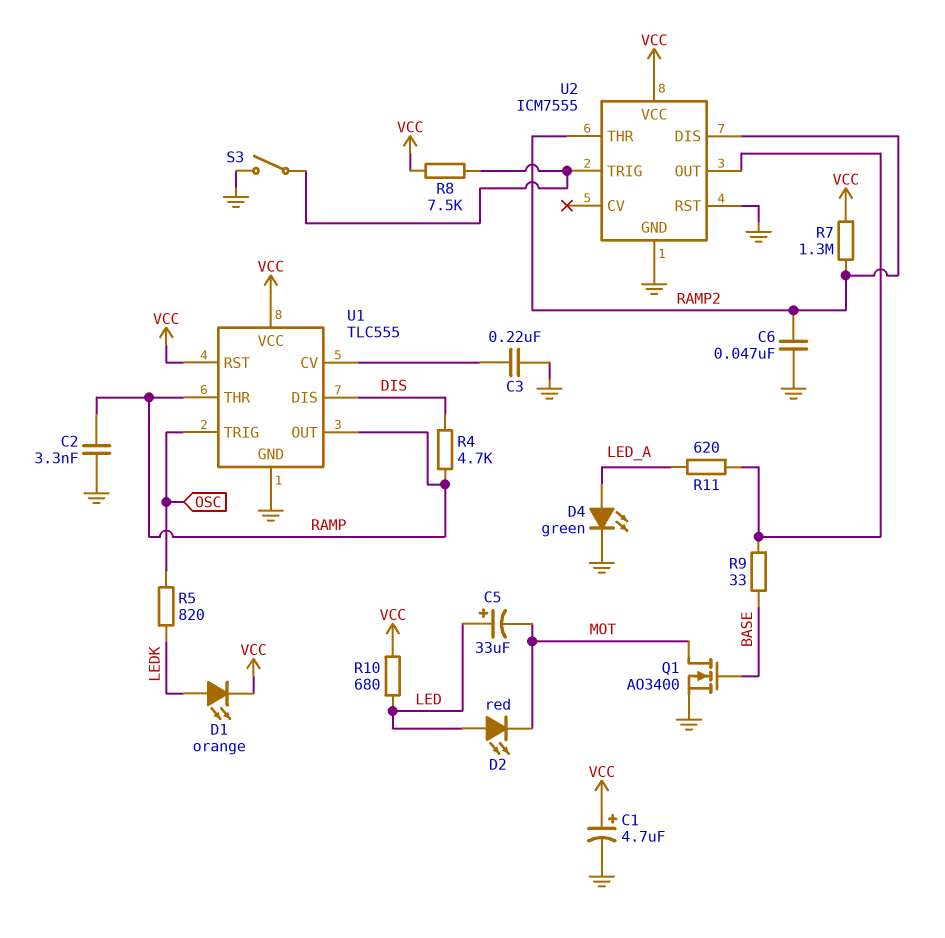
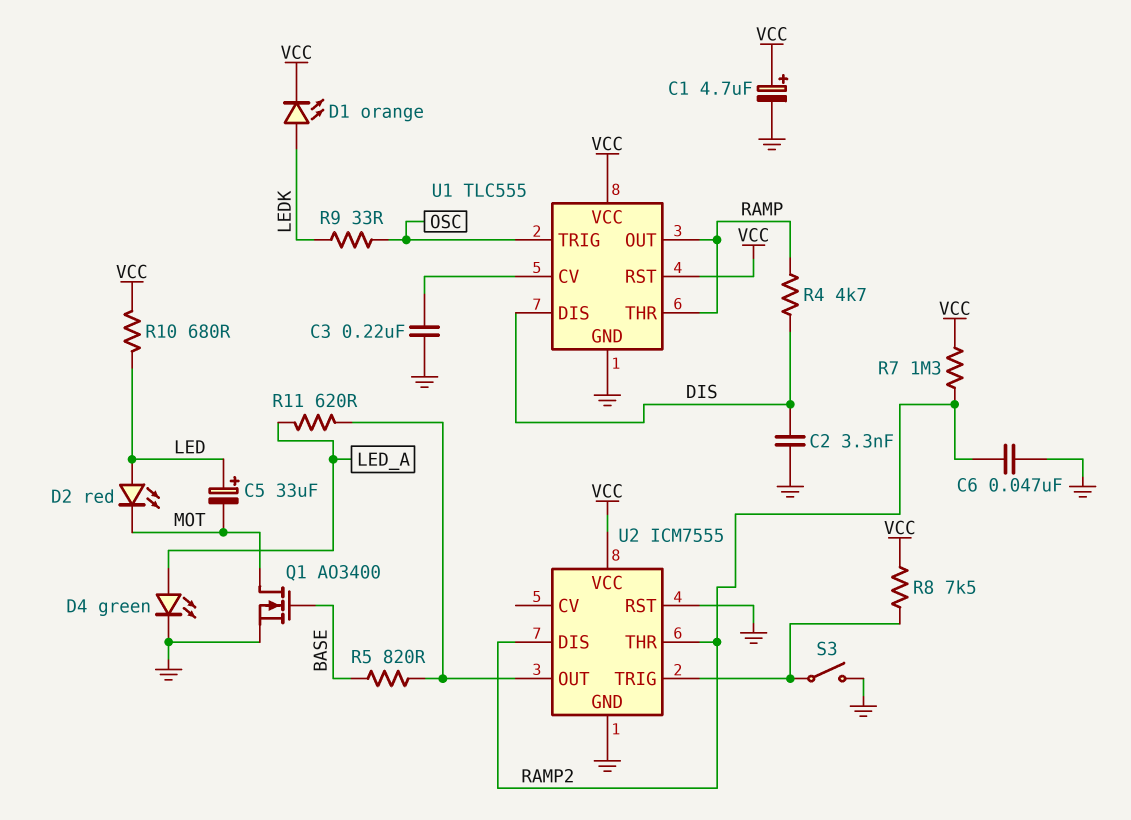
C2: 3.3nF (GND, RAMP) -> 3.3nF (DIS, GND)
R5: 820 (LEDK, OSC) -> 820 (BASE, U2/OUT)
R9: 33 (BASE, U2/OUT) -> 33 (LEDK, OSC)

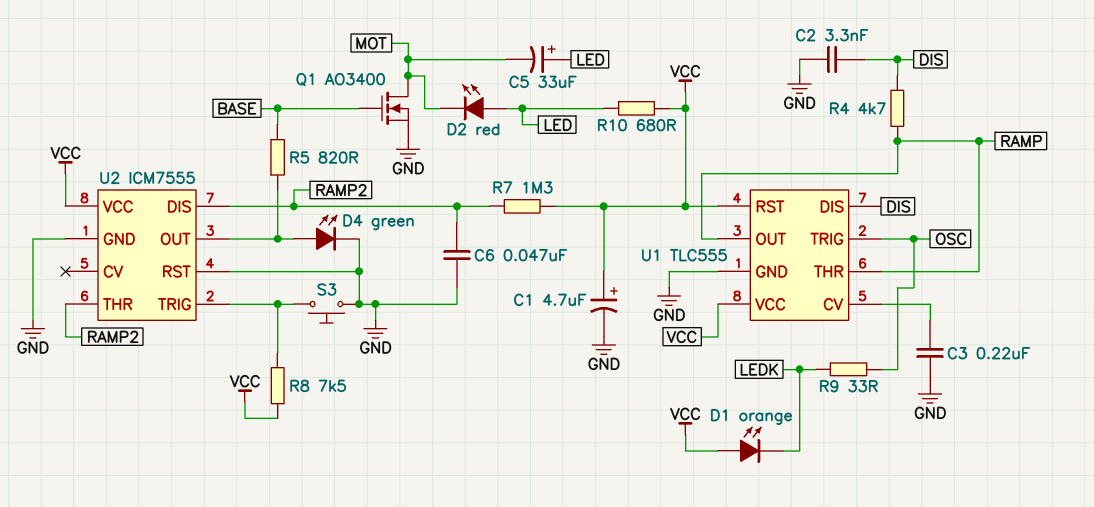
D1: LED orange (A LEDK, K VCC) -> LED orange (A VCC, K LEDK)
D4: LED green (A LED_A, K GND) -> LED green (A U2/OUT, K GND)
R11: 620 (LED_A, U2/OUT) -> none
S3: switch (GND, U2/TRIG) -> button (GND, U2/TRIG)

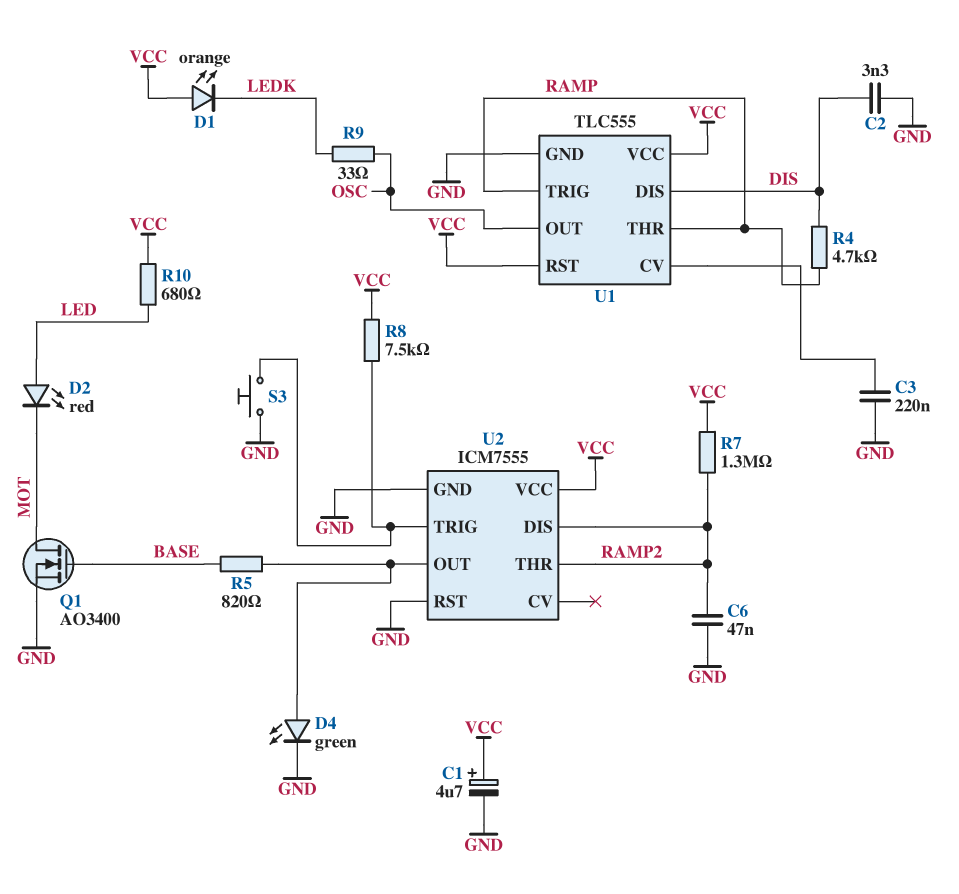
C5: 33uF (plus LED, minus MOT) -> none
U1 pin OUT: RAMP -> OSC
U1 pin TRIG: OSC -> RAMP

